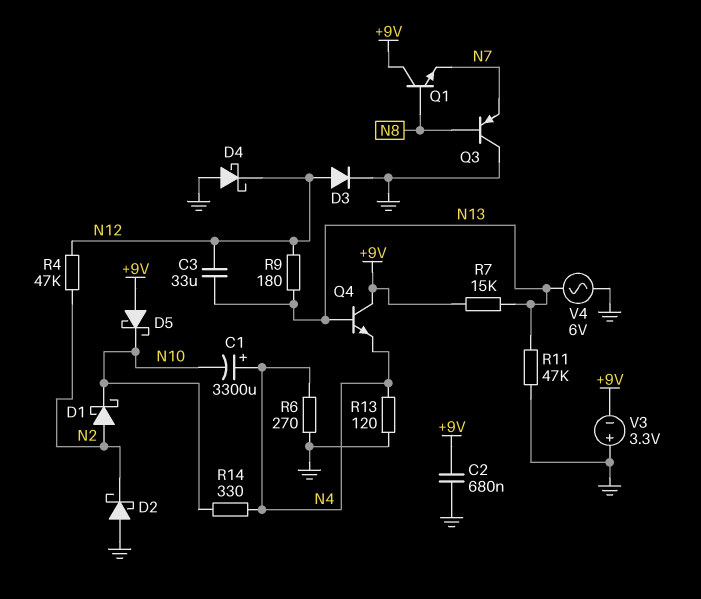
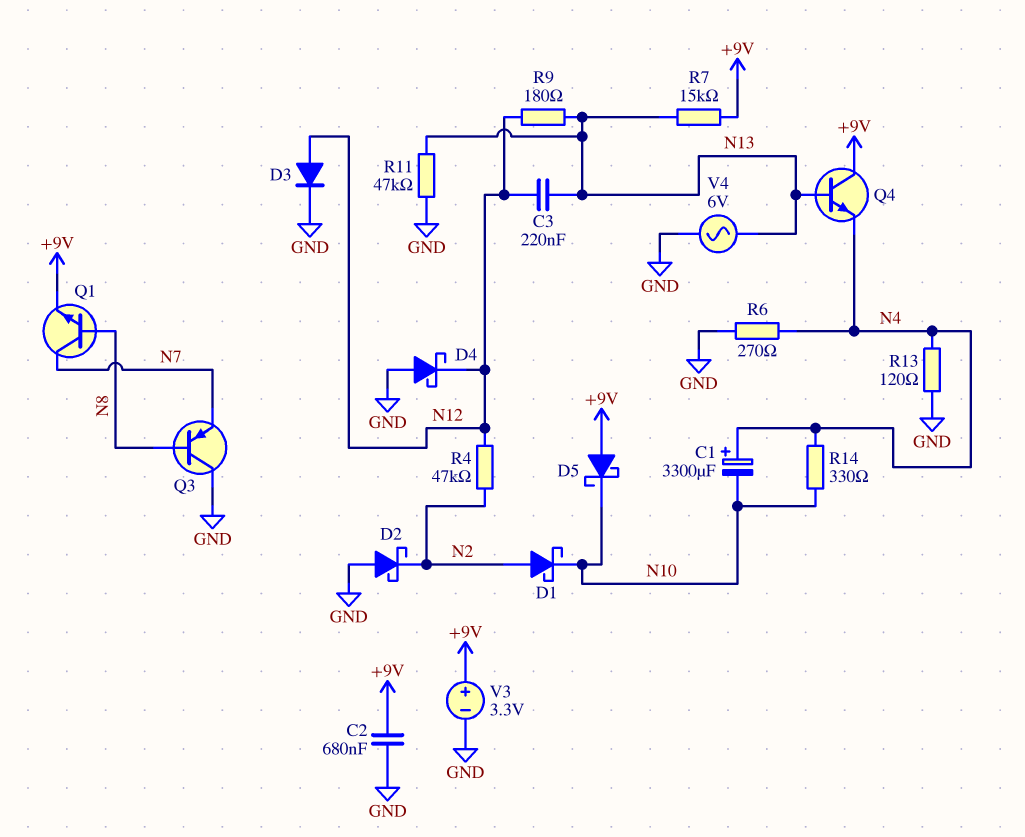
C3: 33uF (N12, N13) -> 220nF (N12, N13)
Q1: NPN (B N8, C +9V, E N7) -> NPN (B N8, C N7, E +9V)
V3: 3.3V (plus GND, minus +9V) -> 3.3V (plus +9V, minus GND)

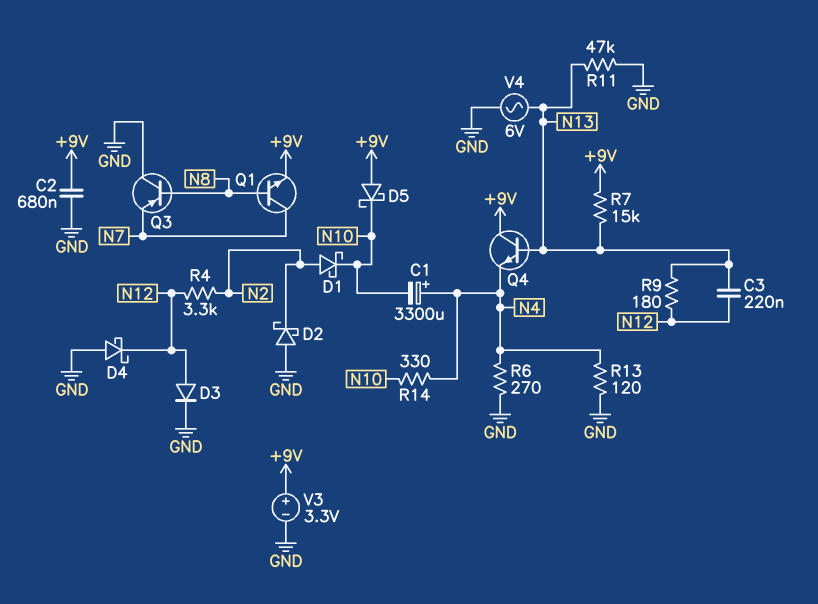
R4: 47k (N2, N12) -> 3.3k (N2, N12)

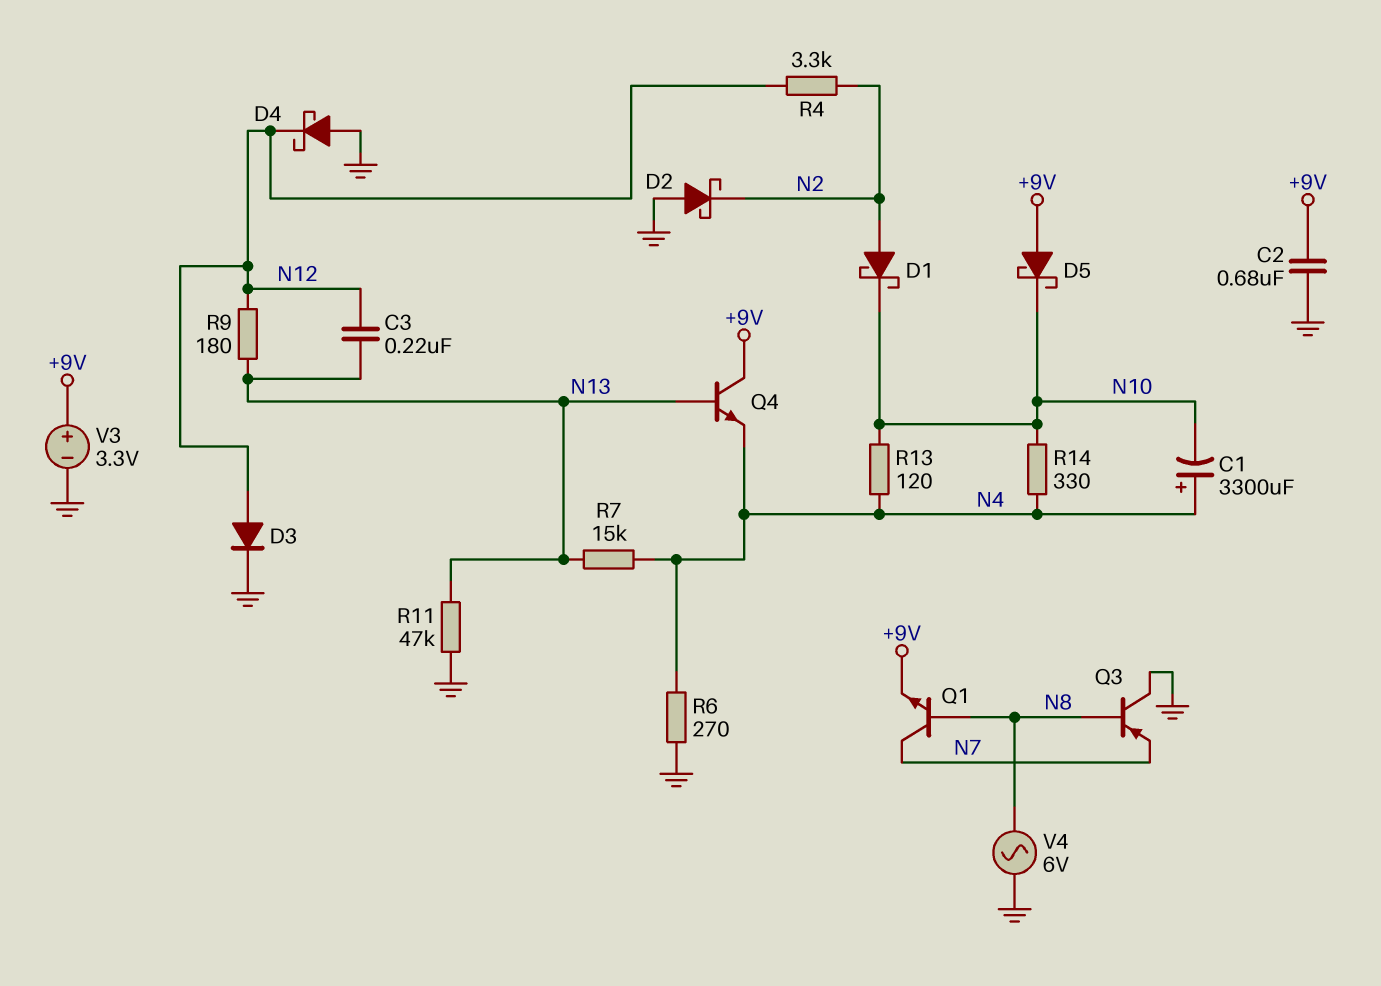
R7: 15k (+9V, N13) -> 15k (N4, N13)
R13: 120 (GND, N4) -> 120 (N4, N10)
V4: AC 6V (GND, N13) -> AC 6V (GND, N8)

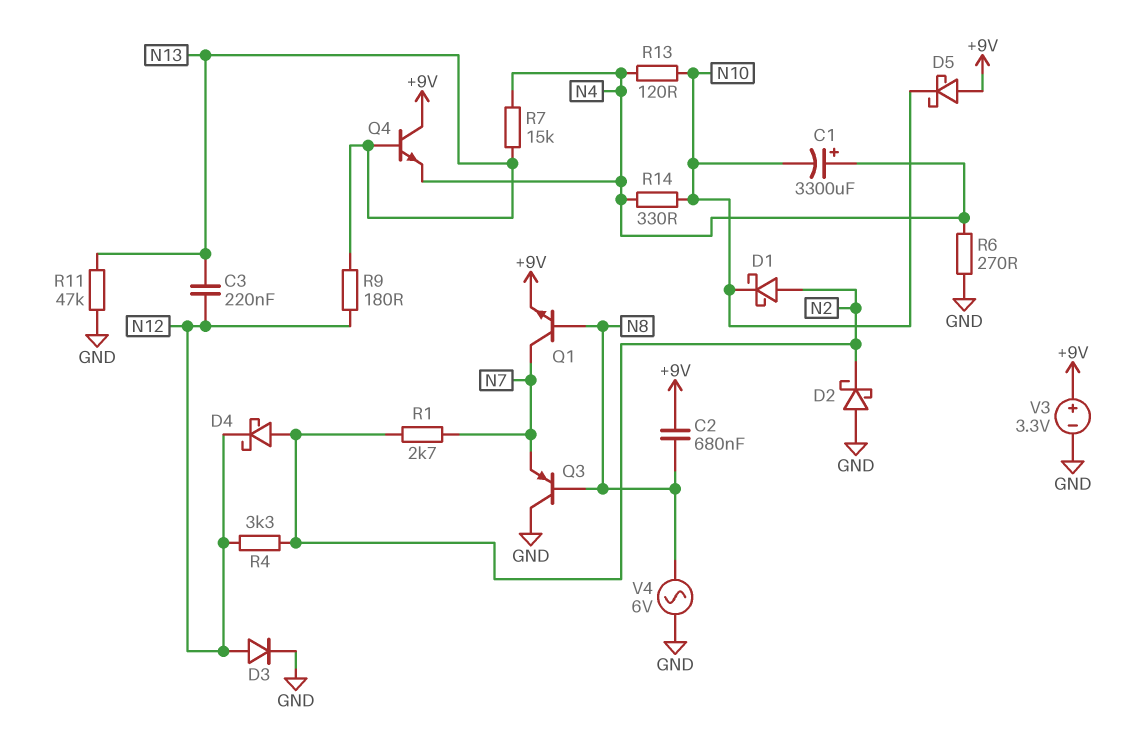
C2: 680nF (+9V, GND) -> 680nF (+9V, N8)
D4: schottky (A GND, K N12) -> schottky (A N2, K N12)
R1: none -> 2.7k (N2, N7)

